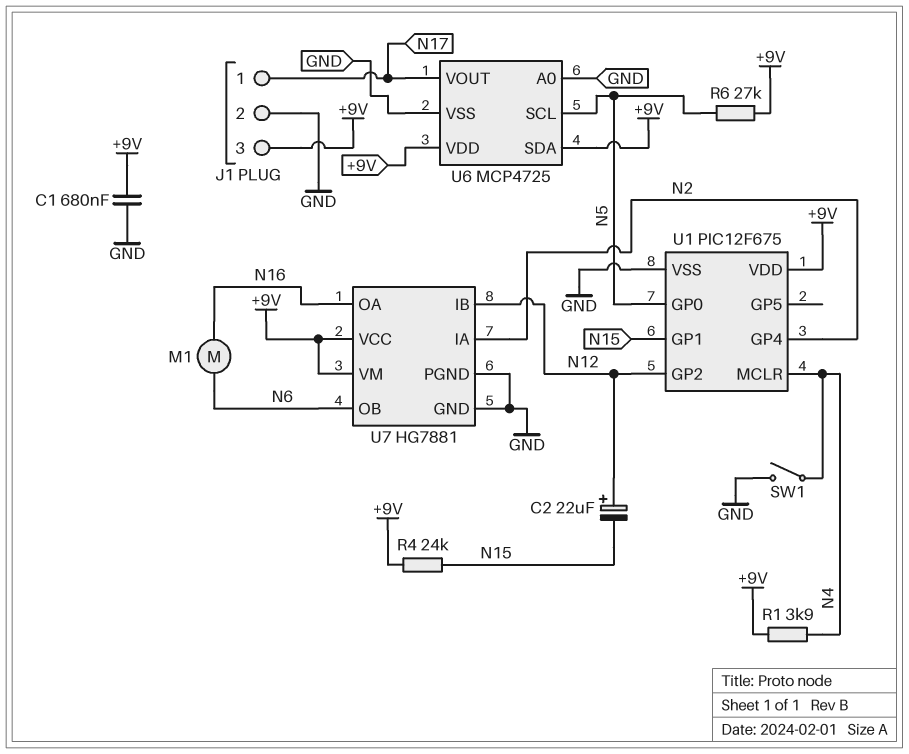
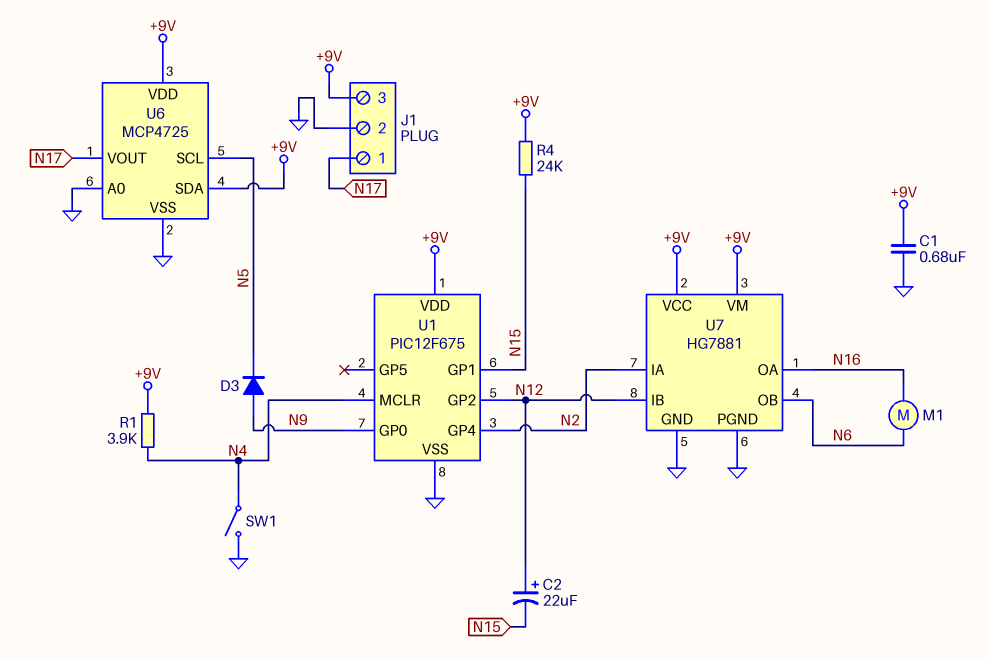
D3: none -> diode (A N9, K N5)
R6: 27k (+9V, N5) -> none
U1 pin GP0: N5 -> N9

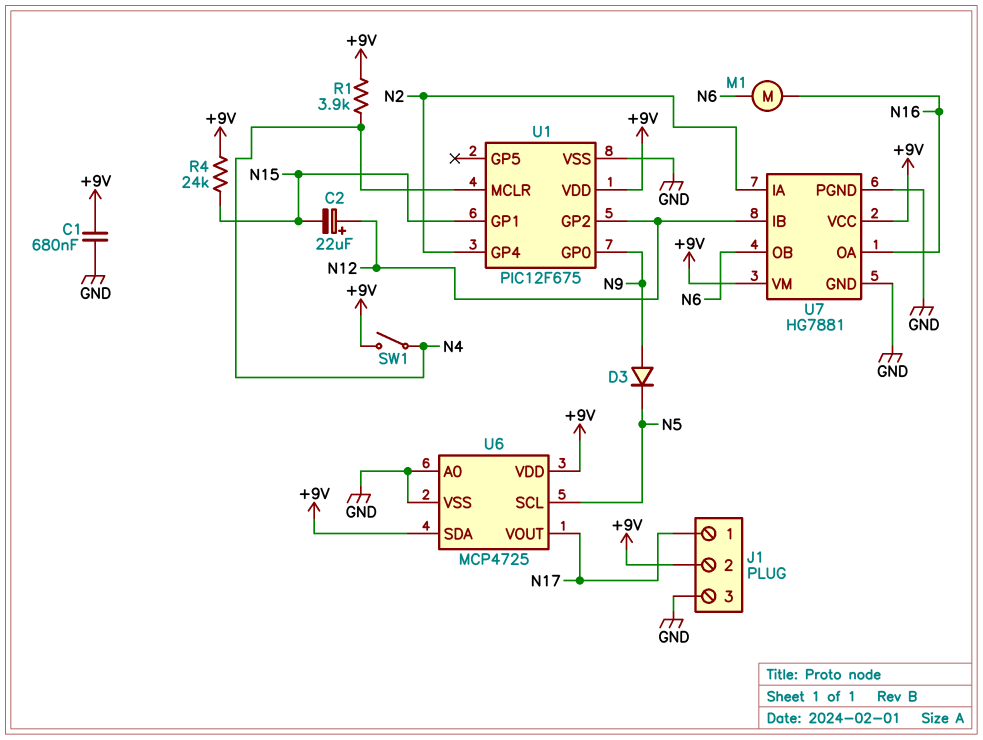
J1 pin 2: GND -> +9V
J1 pin 3: +9V -> GND
SW1: switch (GND, N4) -> switch (+9V, N4)

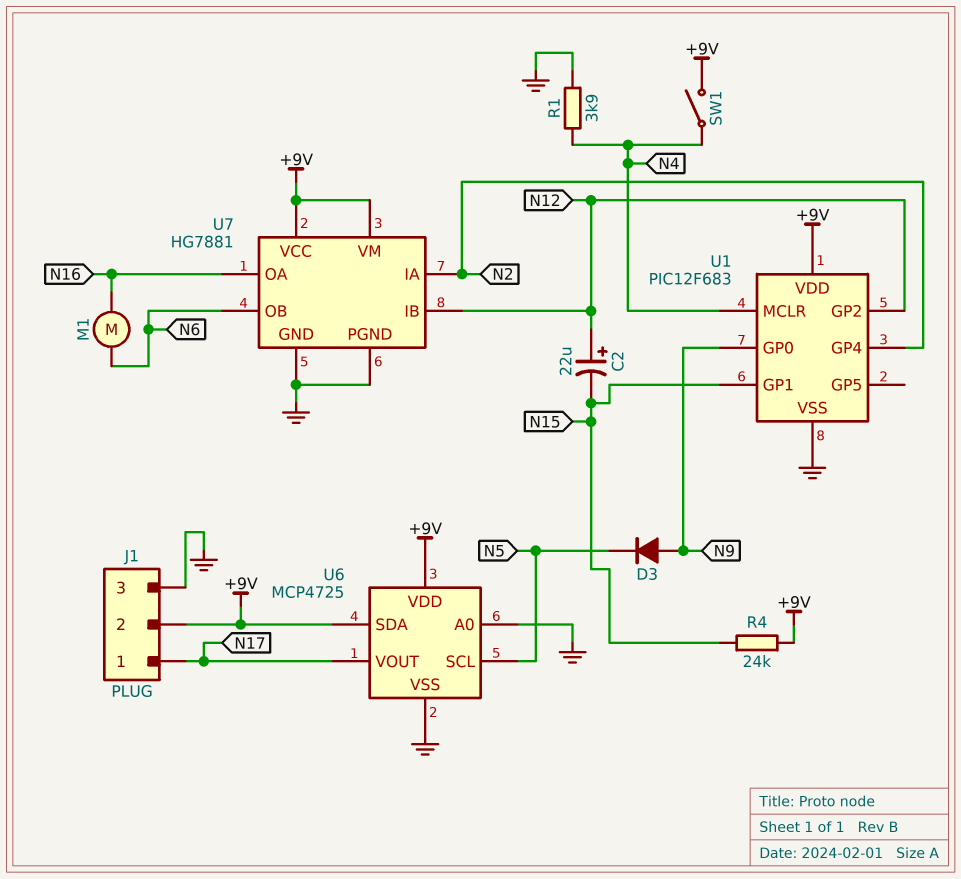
C1: 680nF (+9V, GND) -> none
R1: 3.9k (+9V, N4) -> 3.9k (GND, N4)
U1: PIC12F675 -> PIC12F683

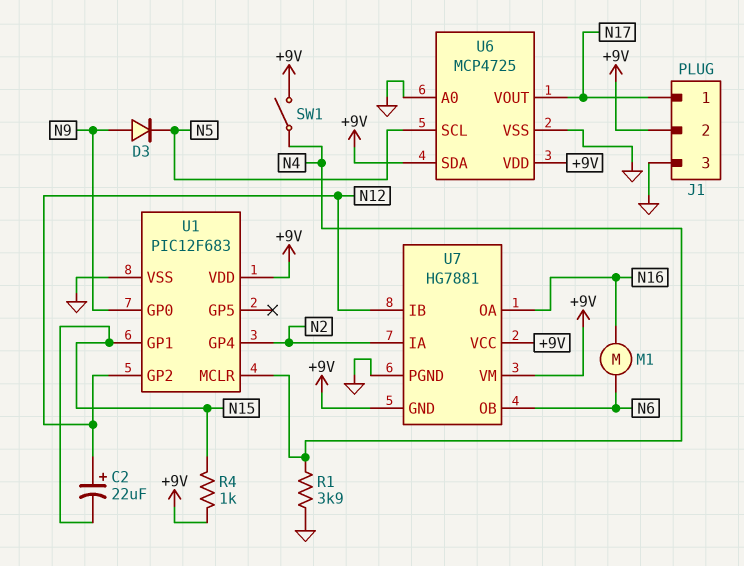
R4: 24k (+9V, N15) -> 1k (+9V, N15)
U7 pin GND: GND -> +9V

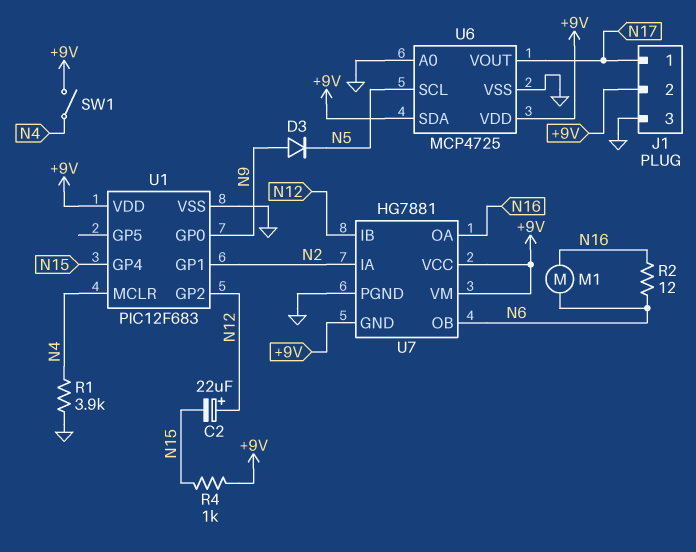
R2: none -> 12 (N6, N16)
U1 pin GP1: N15 -> N2
U1 pin GP4: N2 -> N15

